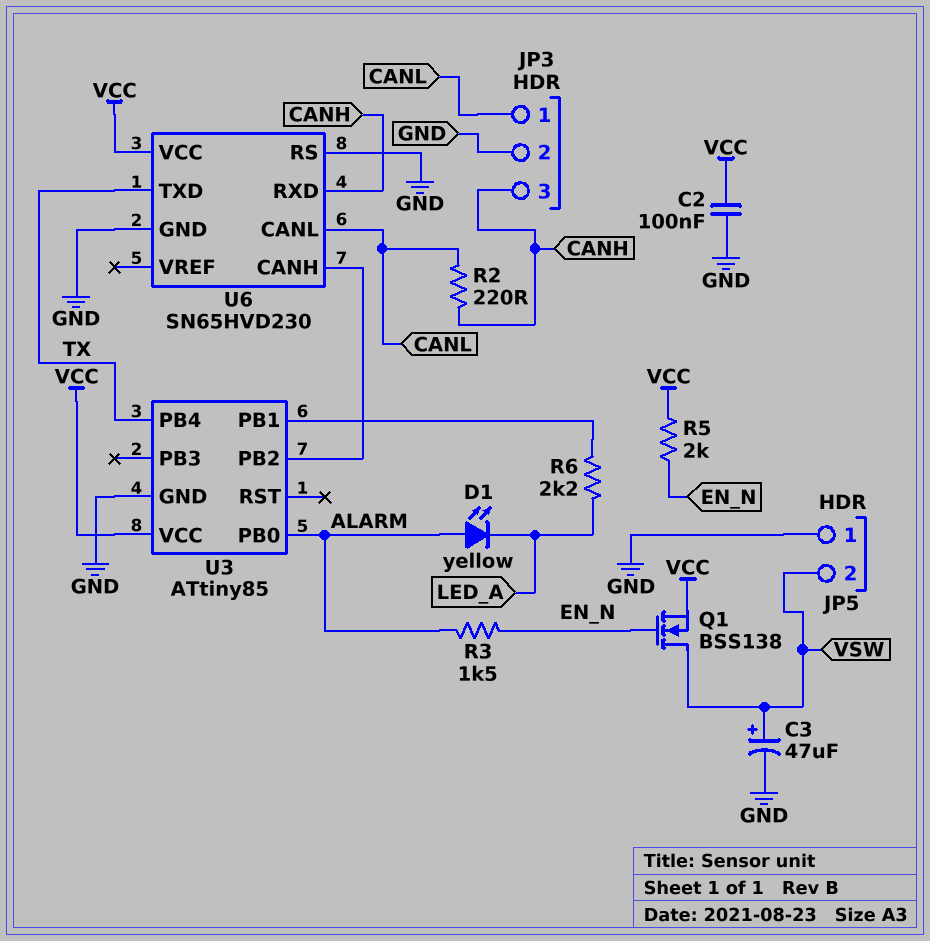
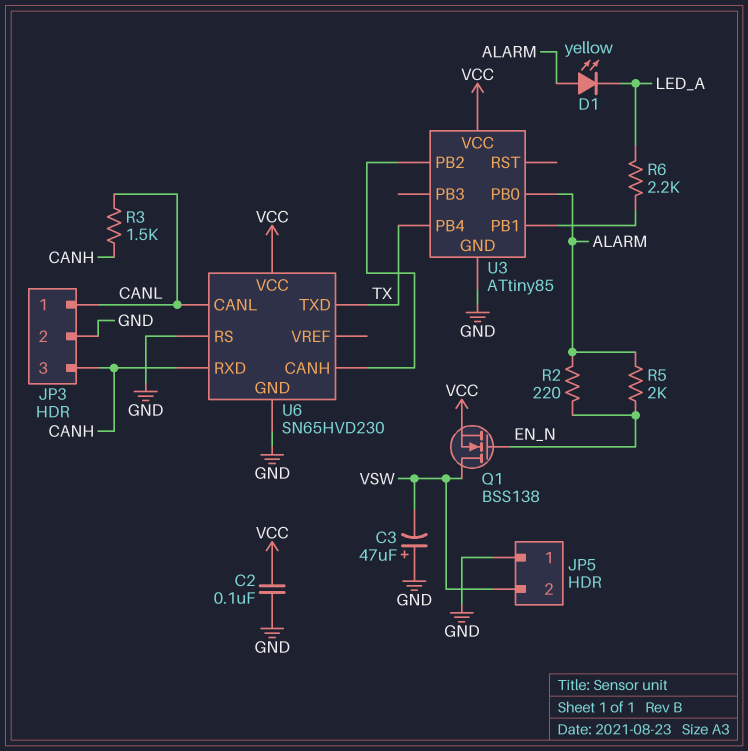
C3: 47uF (plus VSW, minus GND) -> 47uF (plus GND, minus VSW)
R2: 220 (CANH, CANL) -> 220 (ALARM, EN_N)
R3: 1.5k (ALARM, EN_N) -> 1.5k (CANH, CANL)
R5: 2k (EN_N, VCC) -> 2k (ALARM, EN_N)

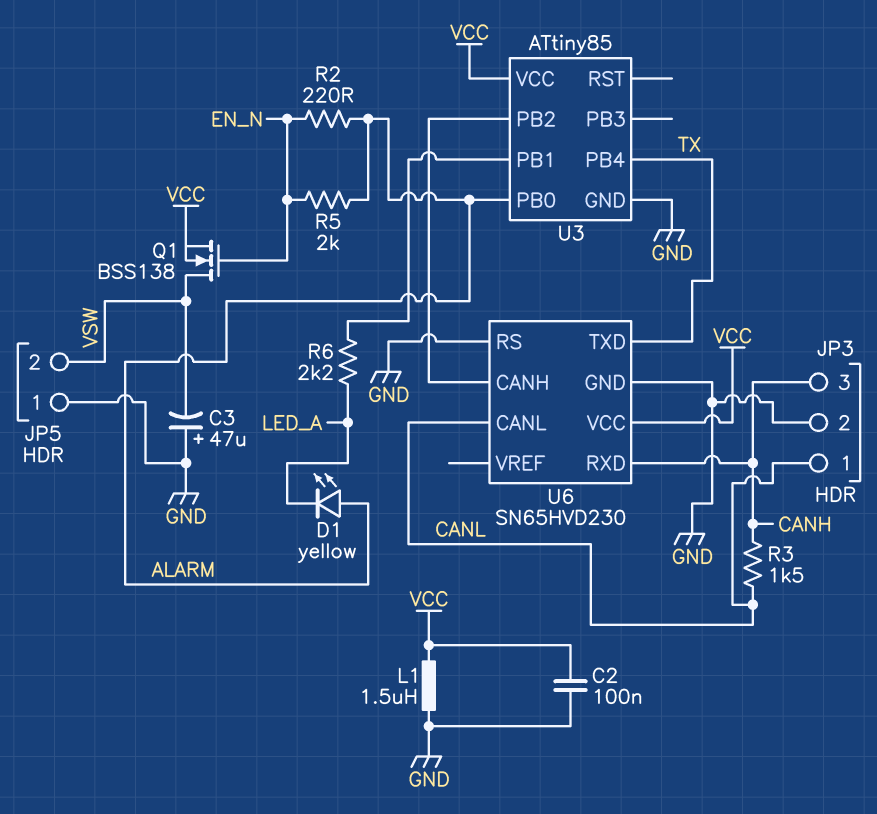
L1: none -> 1.5uH (GND, VCC)

